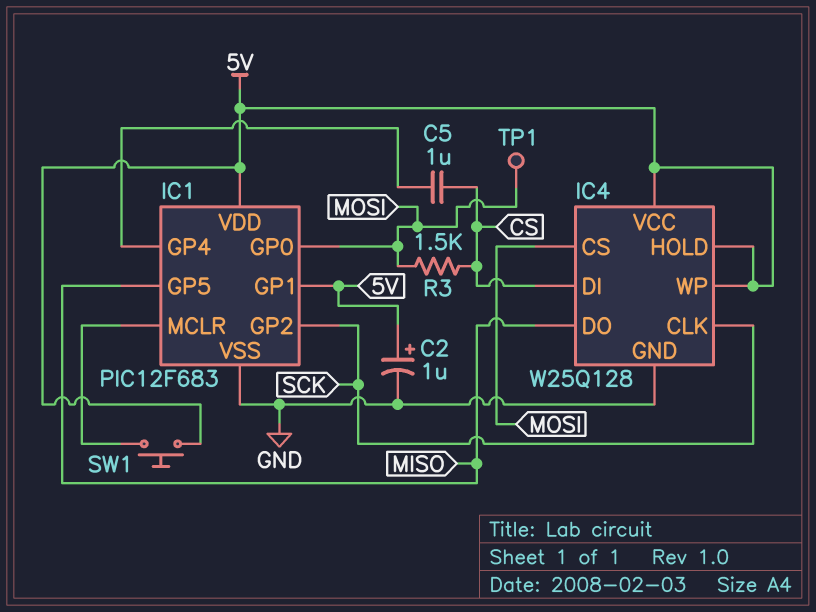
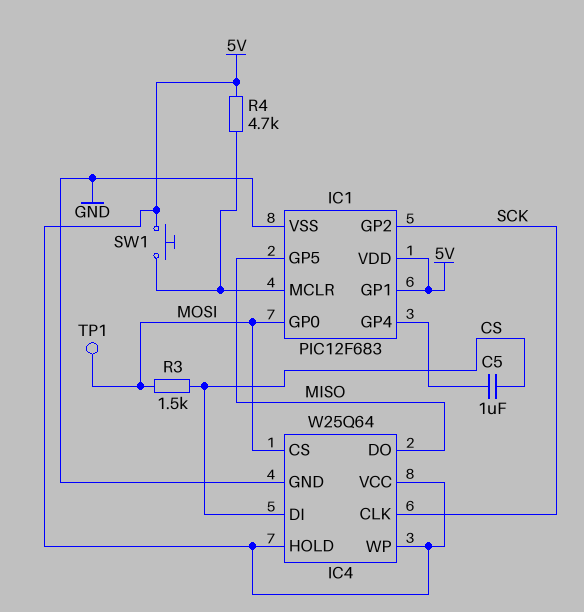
C2: 1uF (plus 5V, minus GND) -> none
IC4: W25Q128 -> W25Q64
R4: none -> 4.7k (5V, IC1/MCLR)

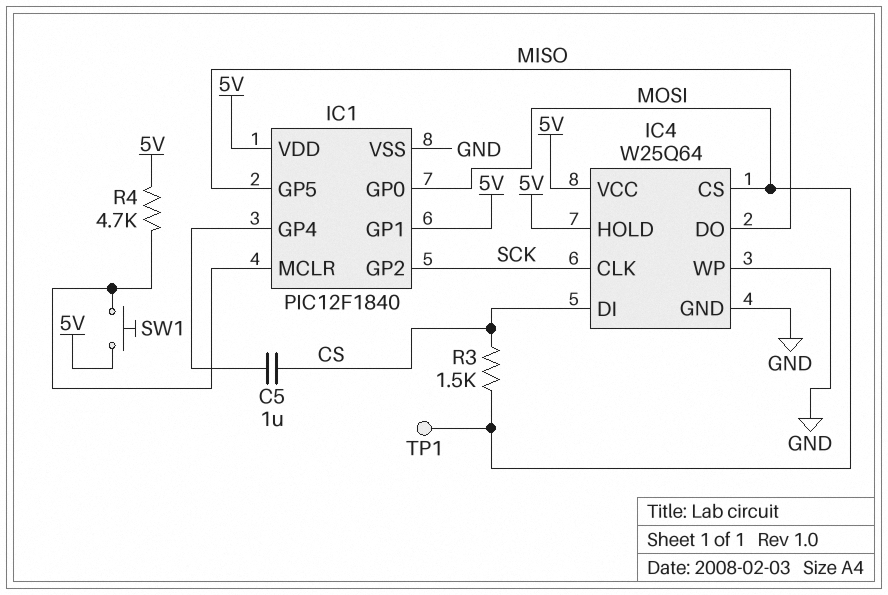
IC1: PIC12F683 -> PIC12F1840
IC4 pin WP: 5V -> GND

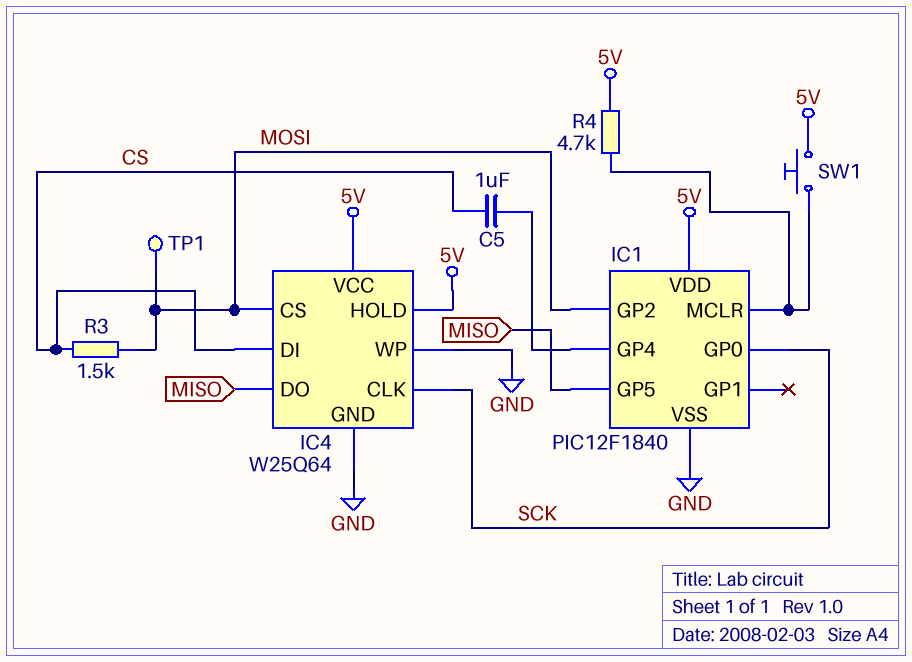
IC1 pin GP0: MOSI -> SCK
IC1 pin GP1: 5V -> none
IC1 pin GP2: SCK -> MOSI

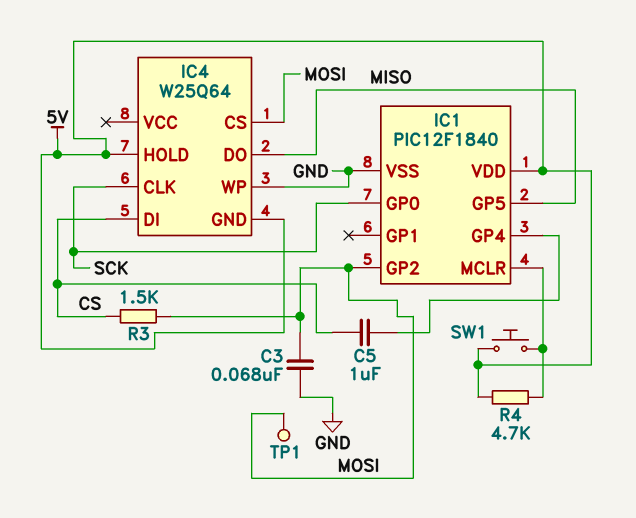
C3: none -> 68nF (GND, MOSI)
IC4 pin GND: GND -> 5V
IC4 pin VCC: 5V -> none

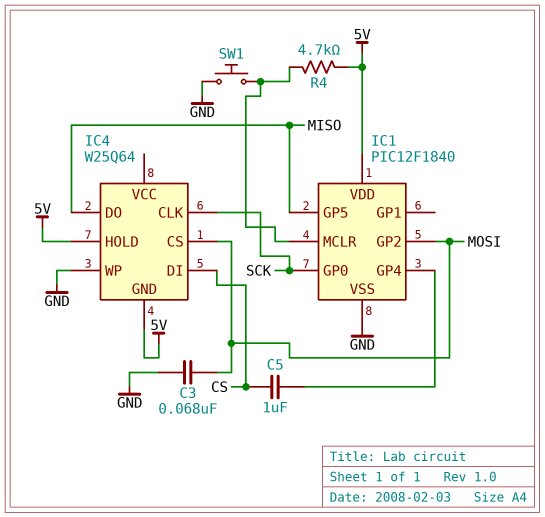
R3: 1.5k (CS, MOSI) -> none
SW1: button (5V, IC1/MCLR) -> button (GND, IC1/MCLR)
TP1: test point (MOSI) -> none

